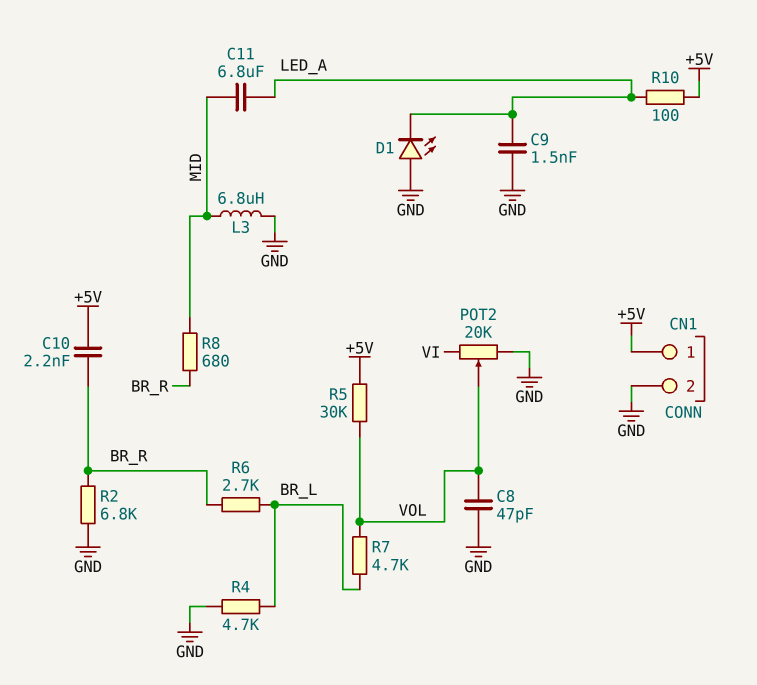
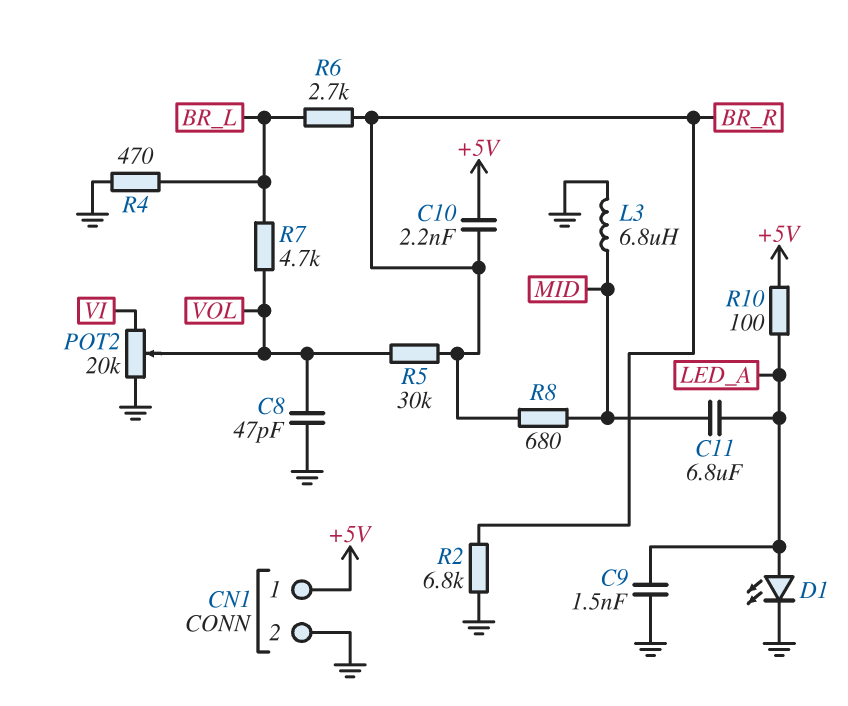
D1: LED (A GND, K LED_A) -> LED (A LED_A, K GND)
R4: 4.7k (BR_L, GND) -> 470 (BR_L, GND)
R5: 30k (+5V, VOL) -> 30k (BR_R, VOL)

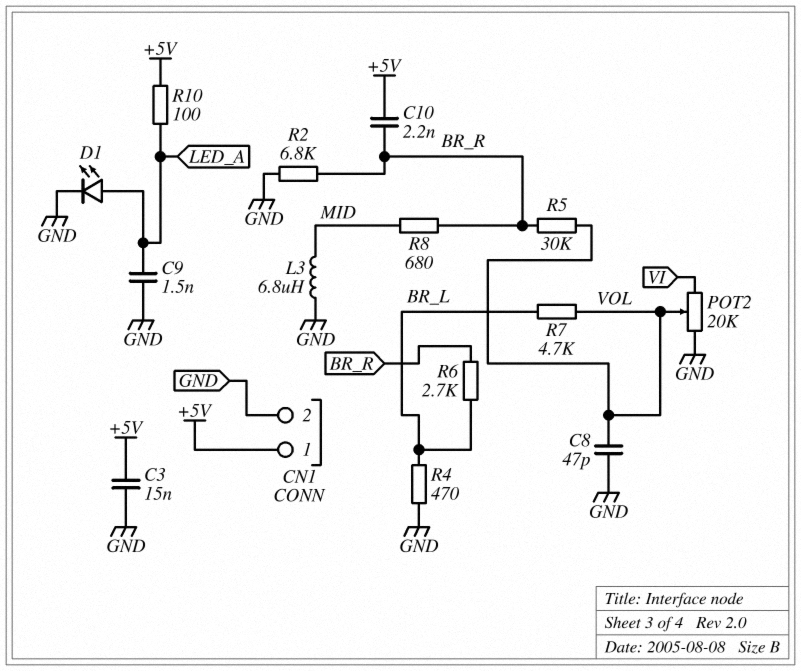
C3: none -> 15nF (+5V, GND)
C11: 6.8uF (LED_A, MID) -> none

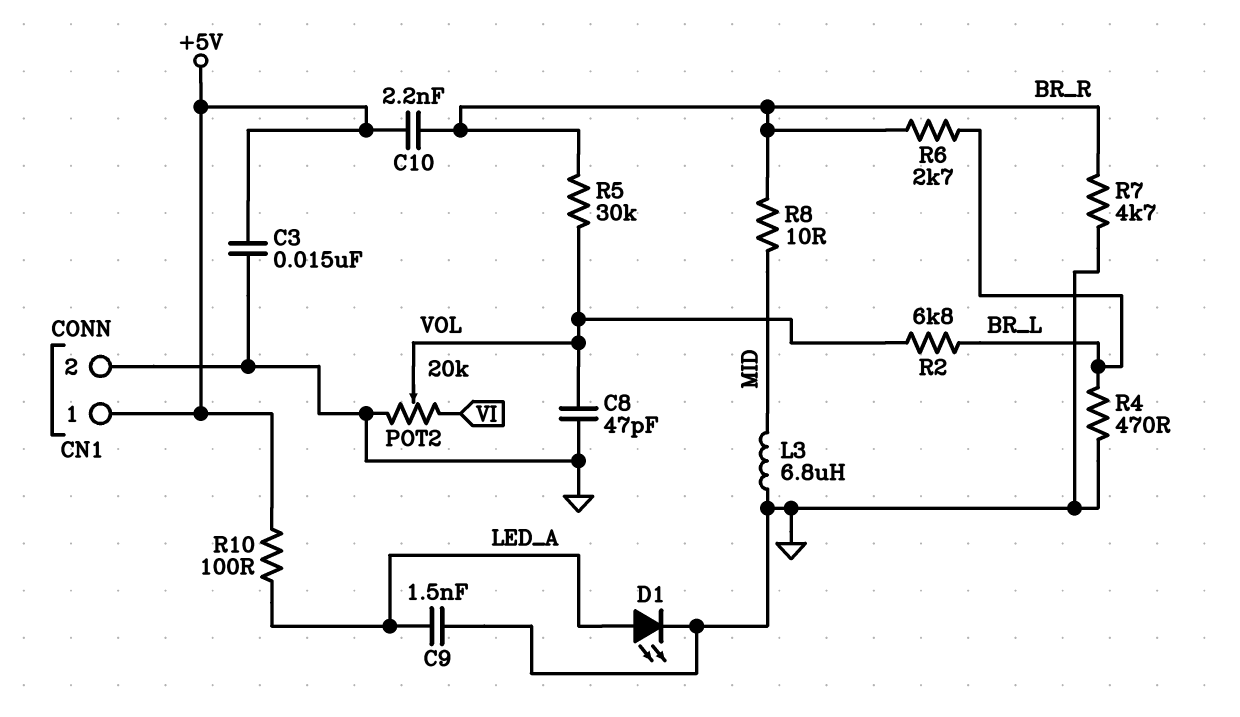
R2: 6.8k (BR_R, GND) -> 6.8k (BR_L, VOL)
R7: 4.7k (BR_L, VOL) -> 4.7k (BR_R, GND)
R8: 680 (BR_R, MID) -> 10 (BR_R, MID)

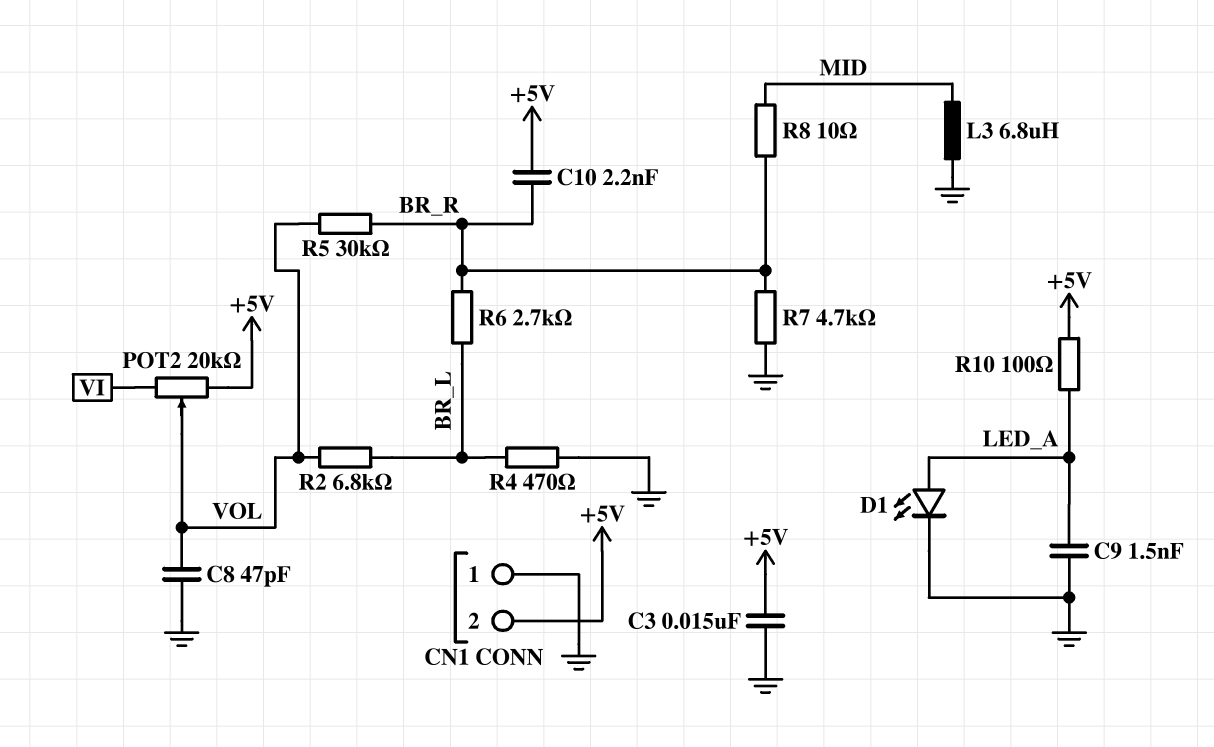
CN1 pin 1: +5V -> GND
CN1 pin 2: GND -> +5V
POT2: 20k (GND, VI, wiper VOL) -> 20k (+5V, VI, wiper VOL)

